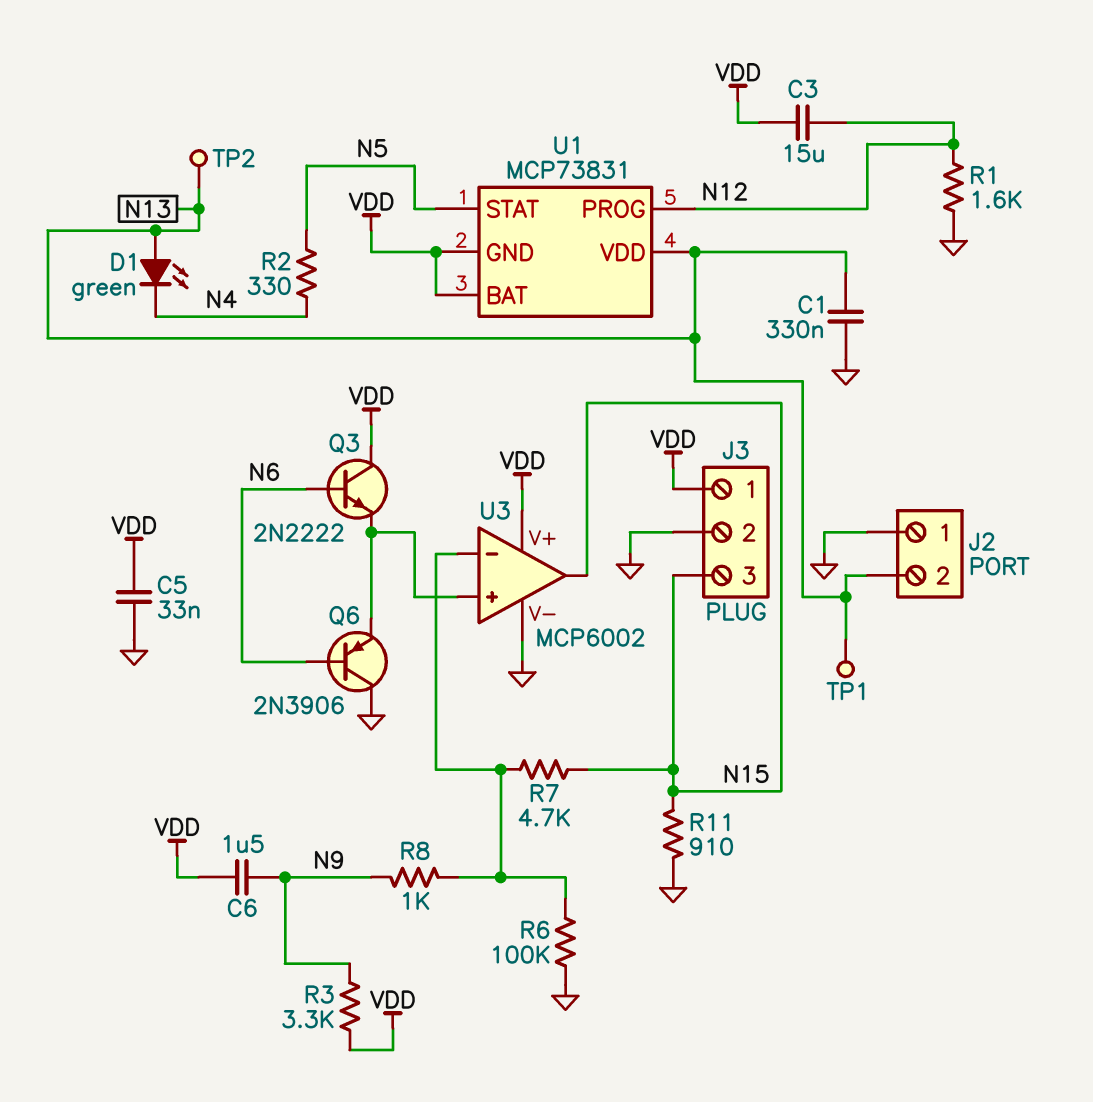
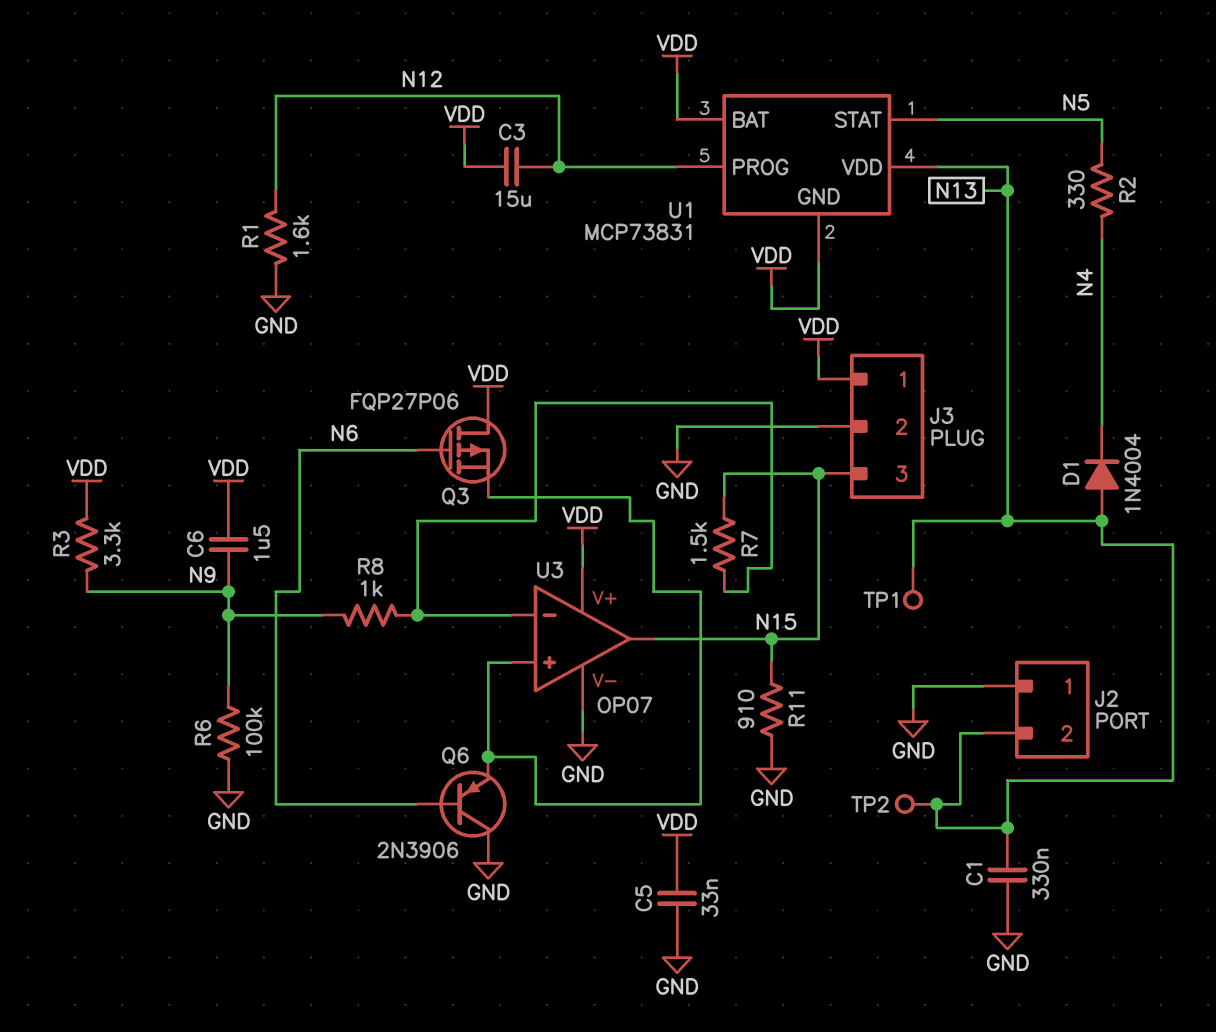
D1: LED green (A N13, K N4) -> diode 1N4004 (A N13, K N4)
Q3: NPN 2N2222 (B N6, C VDD, E U3/in+) -> PMOS FQP27P06 (G N6, D VDD, S U3/in+)
R6: 100k (GND, U3/in-) -> 100k (GND, N9)
R7: 4.7k (N15, U3/in-) -> 1.5k (N15, U3/in-)
U3: MCP6002 -> OP07

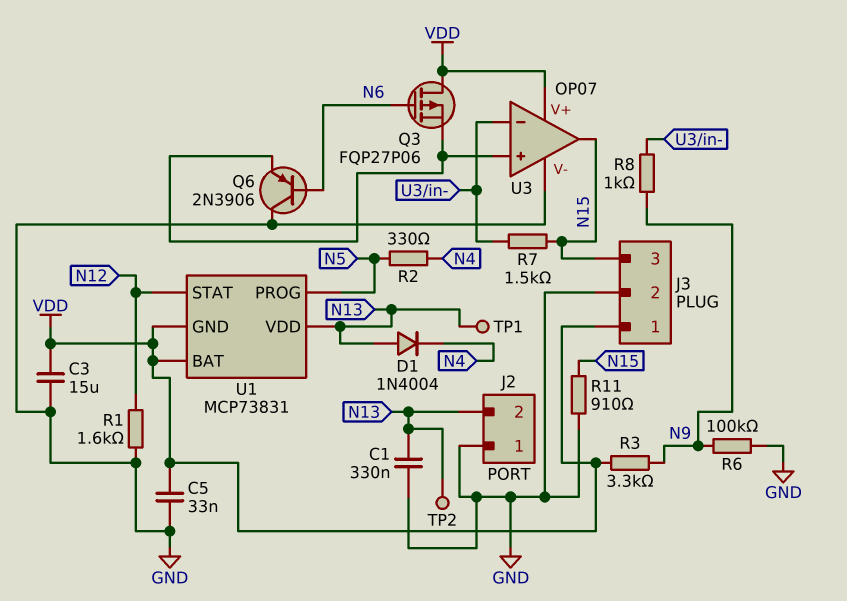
C3: 15uF (N12, VDD) -> 15uF (GND, VDD)
C6: 1.5uF (N9, VDD) -> none
U1 pin PROG: N12 -> N5
U1 pin STAT: N5 -> N12

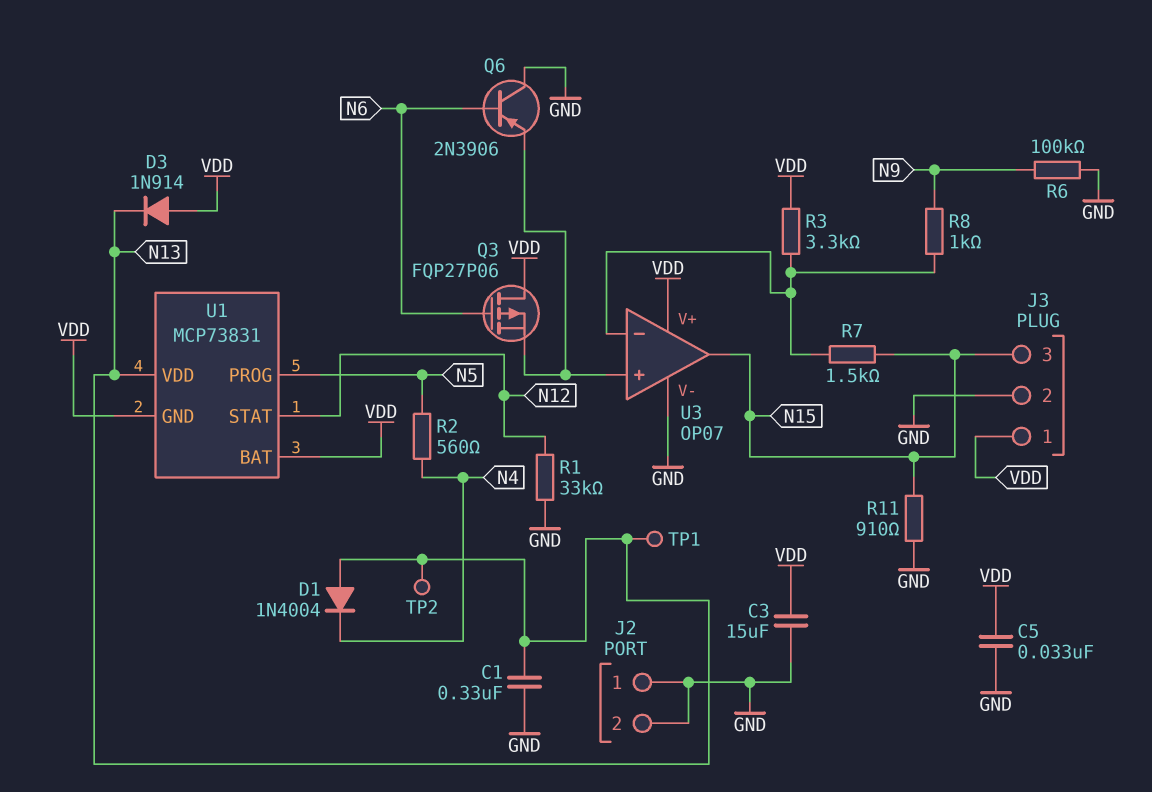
D3: none -> diode 1N914 (A VDD, K N13)
J2 pin 2: N13 -> GND
R1: 1.6k (GND, N12) -> 33k (GND, N12)
R2: 330 (N4, N5) -> 560 (N4, N5)
R3: 3.3k (N9, VDD) -> 3.3k (U3/in-, VDD)

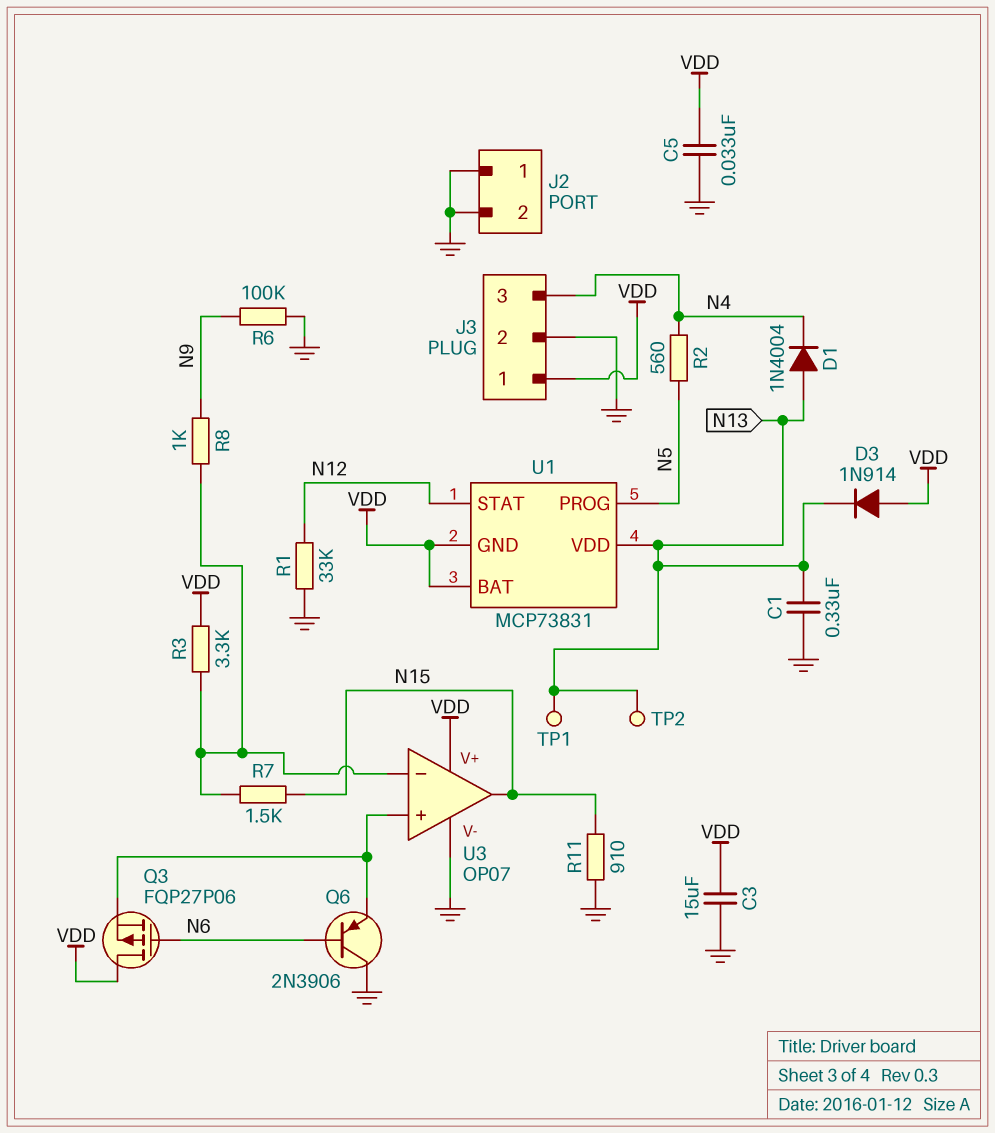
J3 pin 3: N15 -> N4

